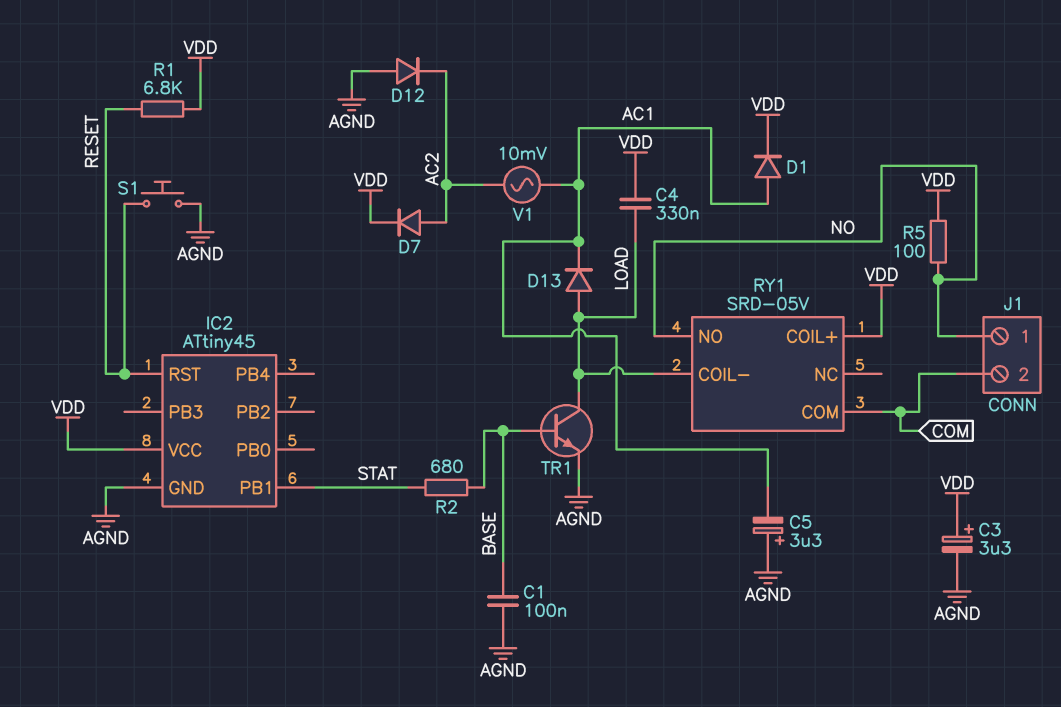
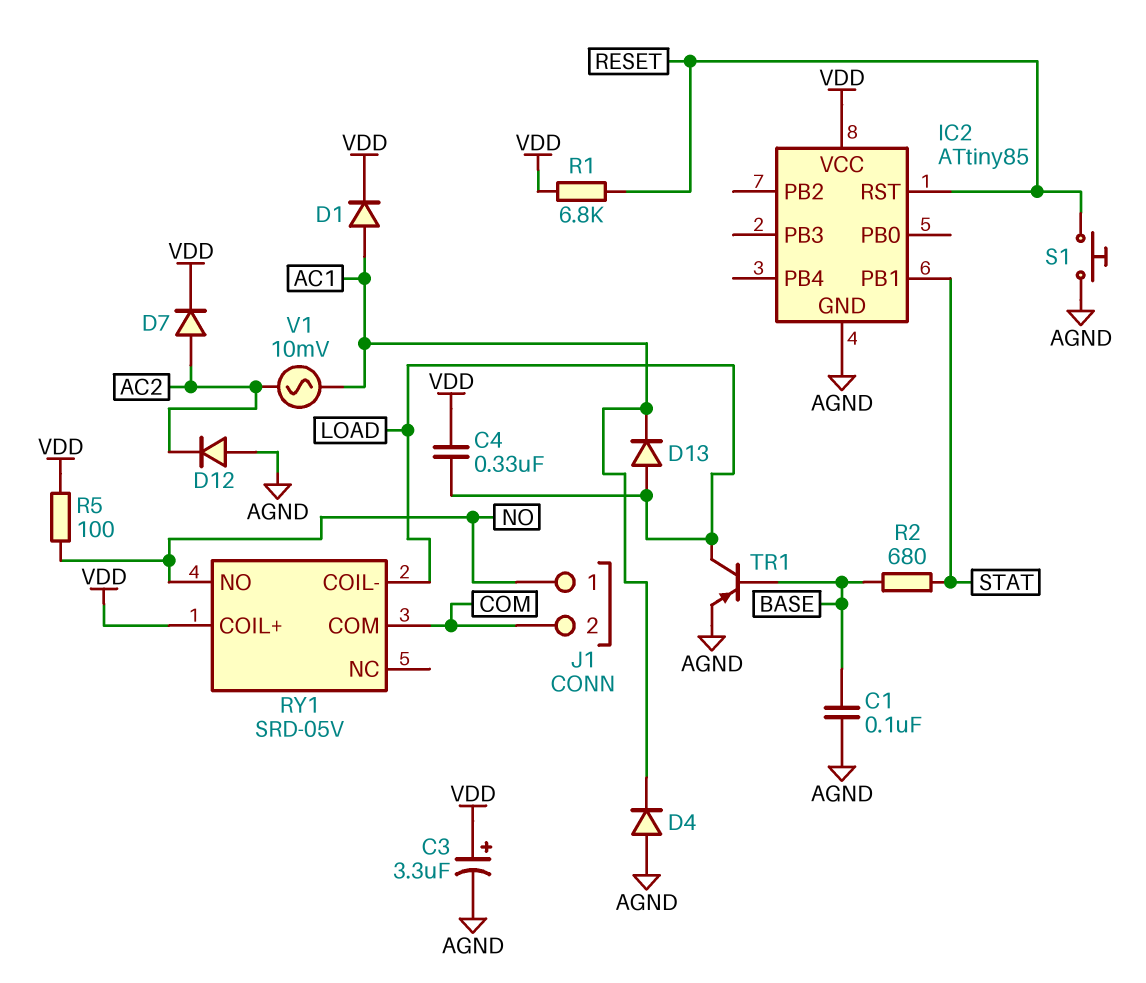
C5: 3.3uF (plus AGND, minus AC1) -> none
D4: none -> diode (A AGND, K AC1)
IC2: ATtiny45 -> ATtiny85
TR1: NPN (B BASE, C LOAD, E AGND) -> PNP (B BASE, C LOAD, E AGND)

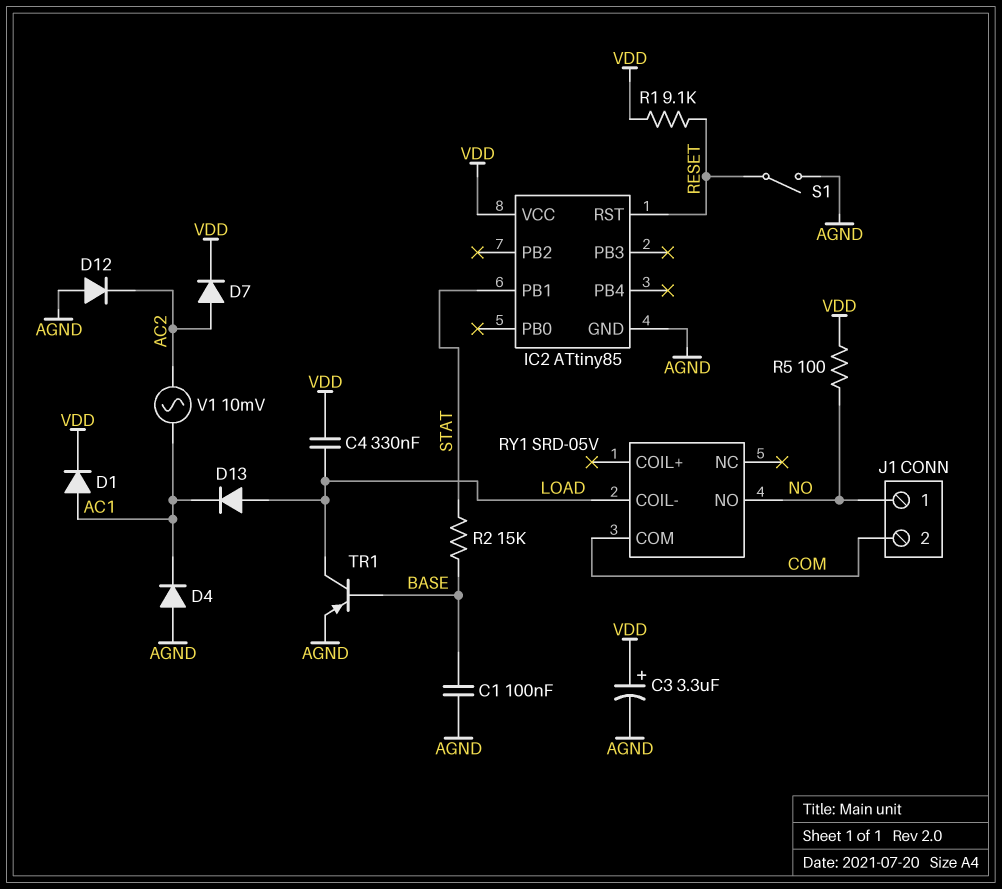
R1: 6.8k (RESET, VDD) -> 9.1k (RESET, VDD)
R2: 680 (BASE, STAT) -> 15k (BASE, STAT)
RY1 pin COIL+: VDD -> none
S1: button (AGND, RESET) -> switch (AGND, RESET)

